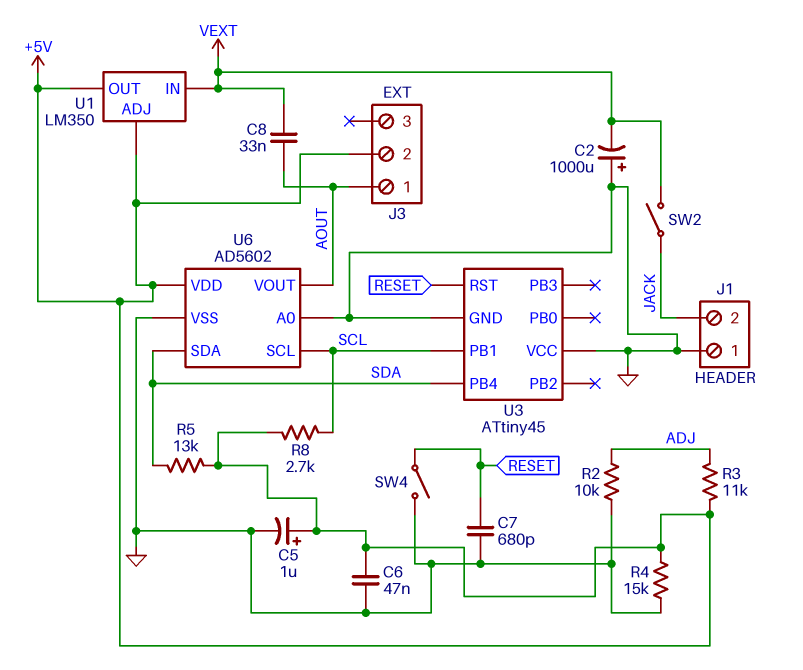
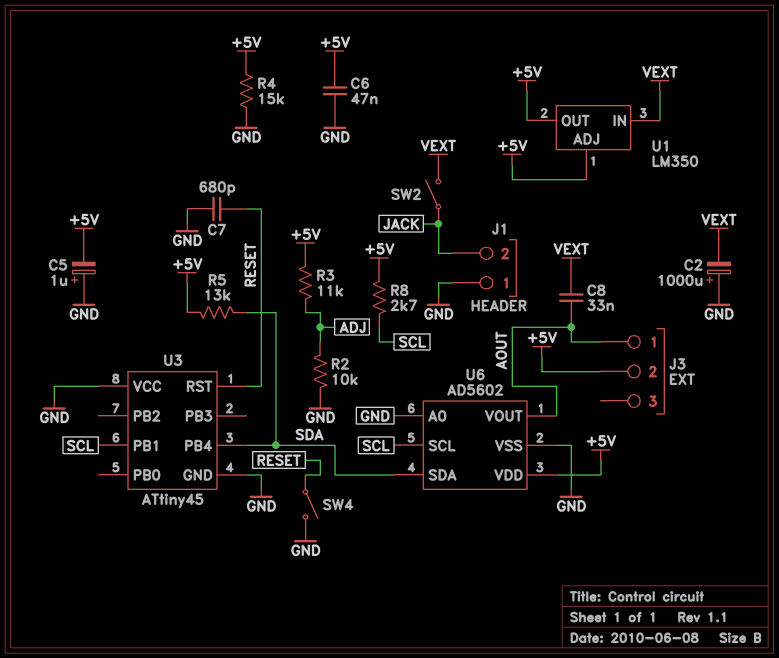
C5: 1uF (plus +5V, minus GND) -> 1uF (plus GND, minus +5V)

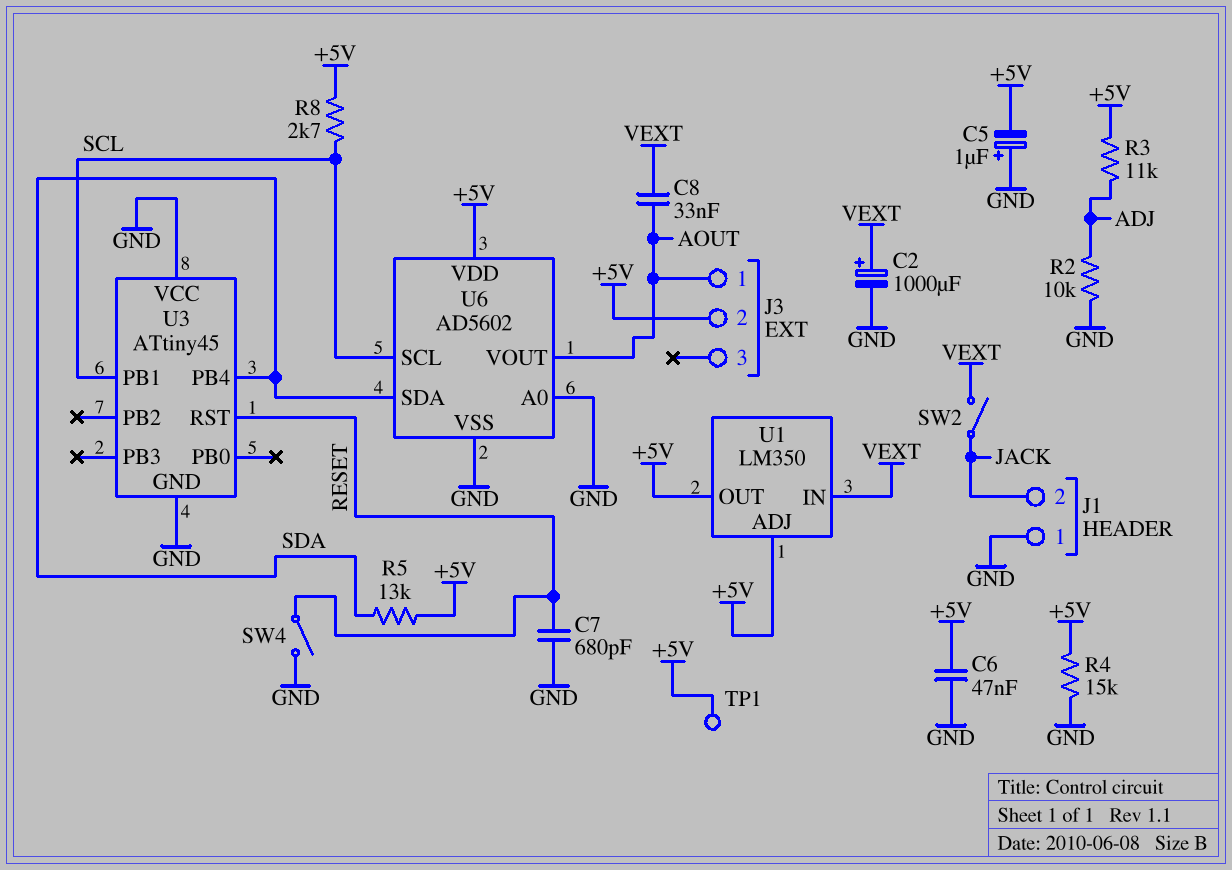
C2: 1000uF (plus GND, minus VEXT) -> 1000uF (plus VEXT, minus GND)
TP1: none -> test point (+5V)

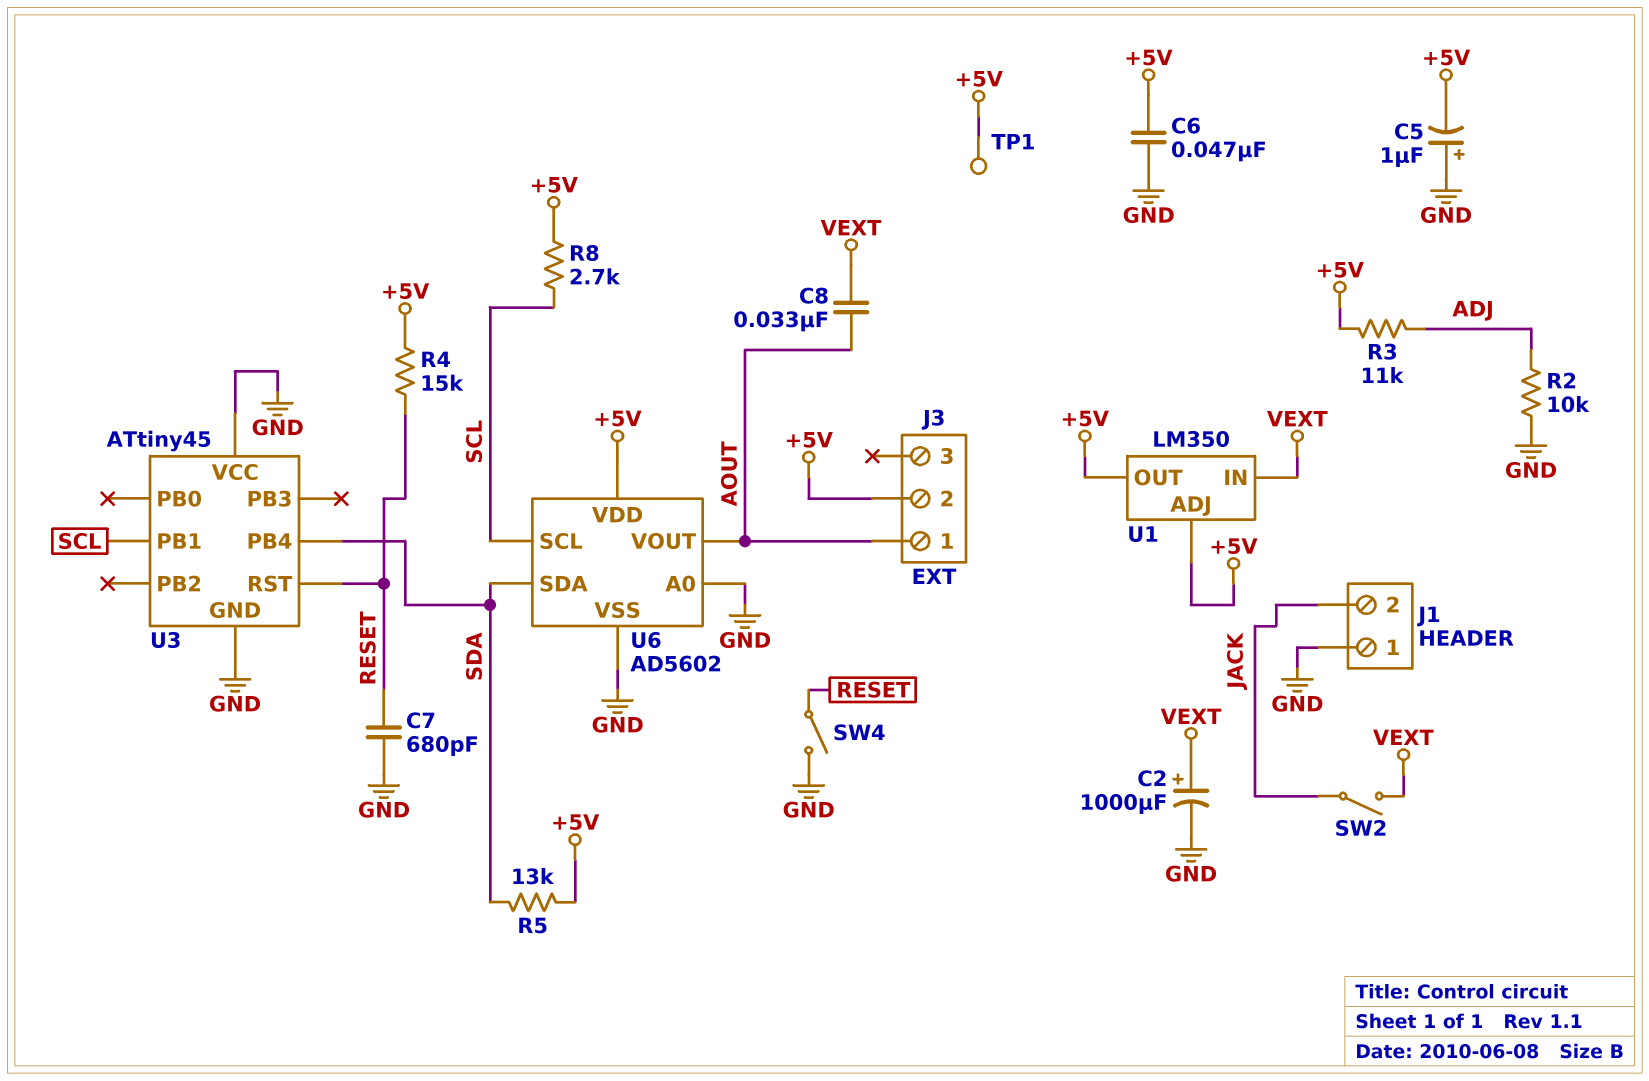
R4: 15k (+5V, GND) -> 15k (+5V, RESET)

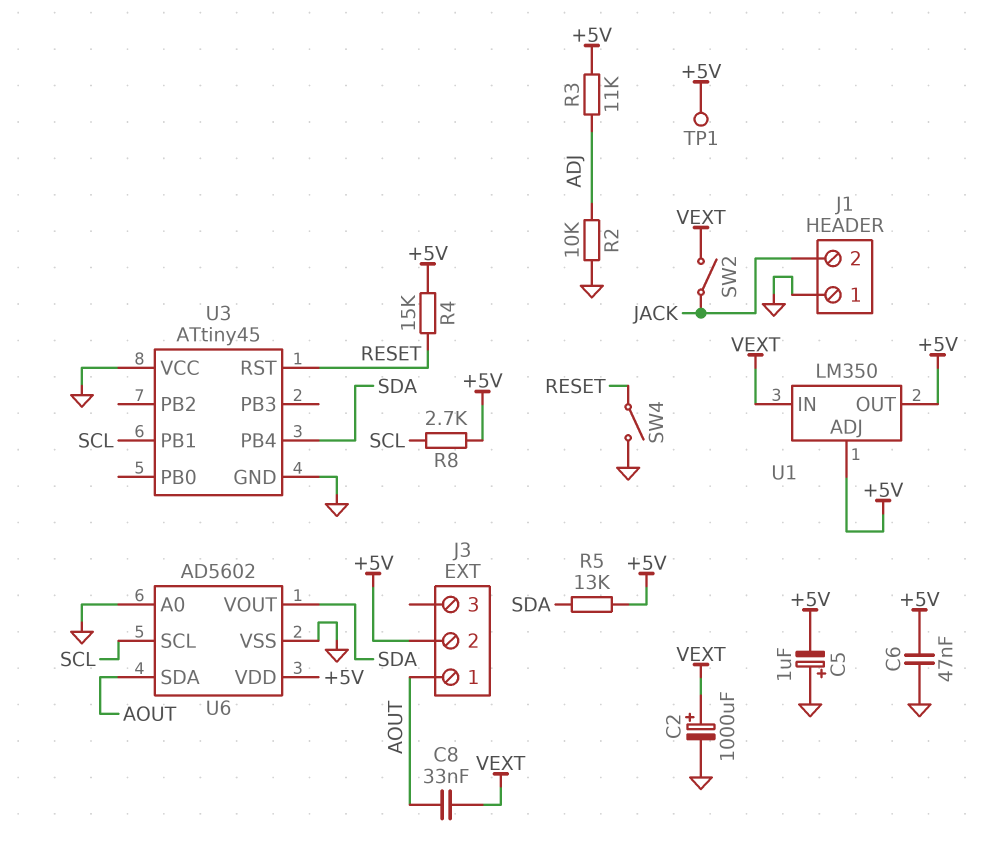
C7: 680pF (GND, RESET) -> none
U6 pin SDA: SDA -> AOUT
U6 pin VOUT: AOUT -> SDA

